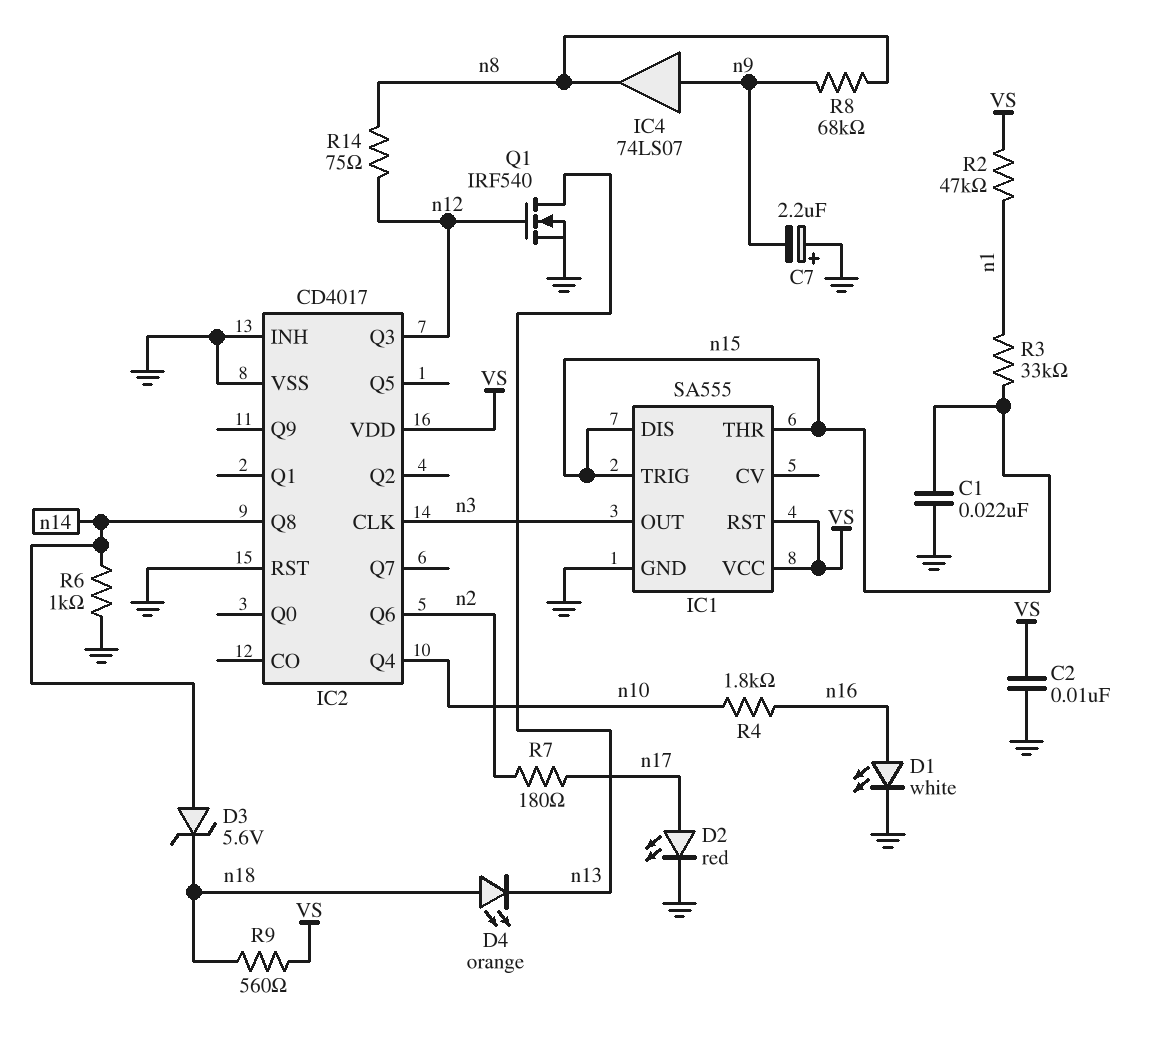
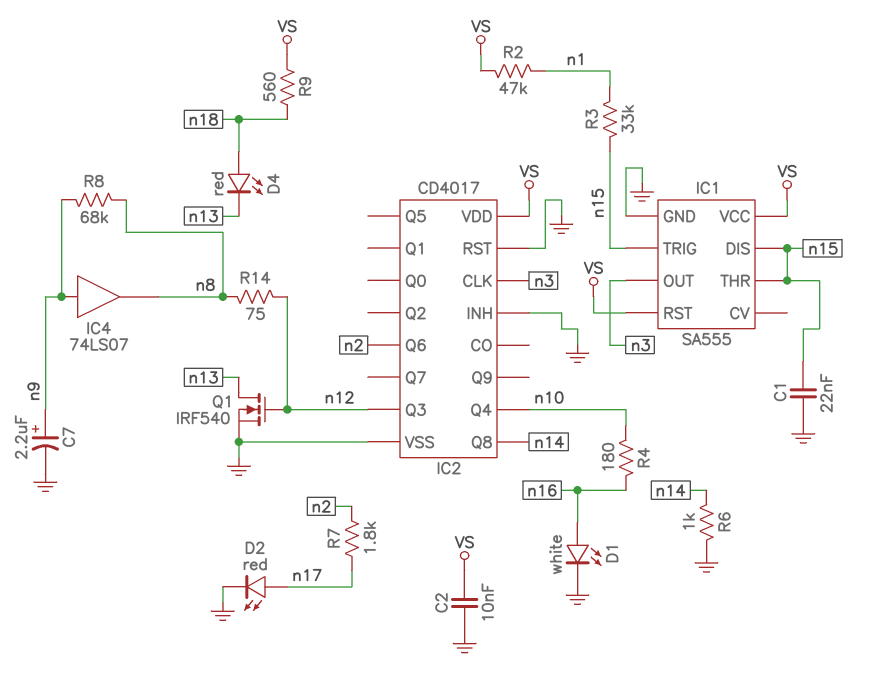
C7: 2.2uF (plus GND, minus n9) -> 2.2uF (plus n9, minus GND)
D3: zener 5.6V (A n14, K n18) -> none
D4: LED orange (A n18, K n13) -> LED red (A n18, K n13)
R4: 1.8k (n10, n16) -> 180 (n10, n16)
R7: 180 (n2, n17) -> 1.8k (n2, n17)

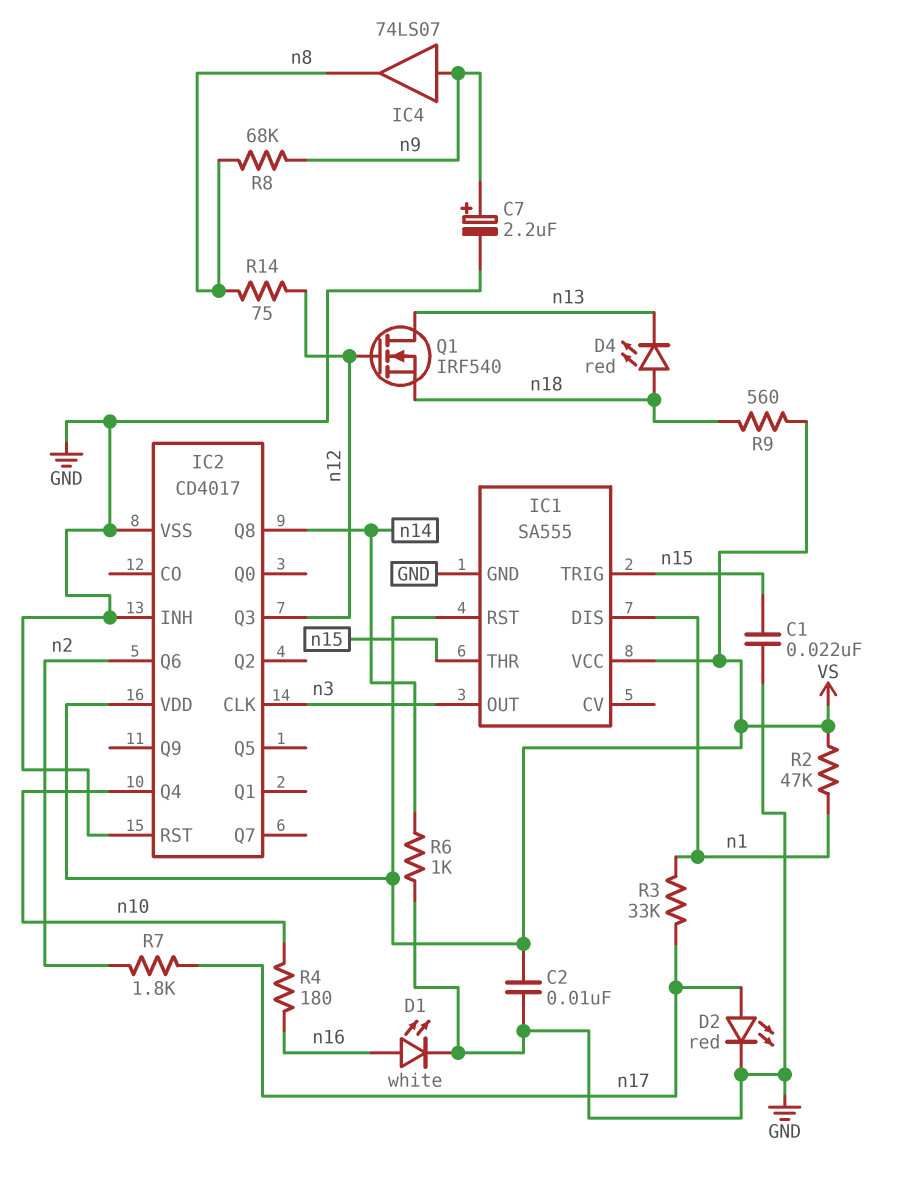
IC1 pin DIS: n15 -> n1
Q1: NMOS IRF540 (G n12, D n13, S GND) -> NMOS IRF540 (G n12, D n13, S n18)
R3: 33k (n1, n15) -> 33k (n1, n17)

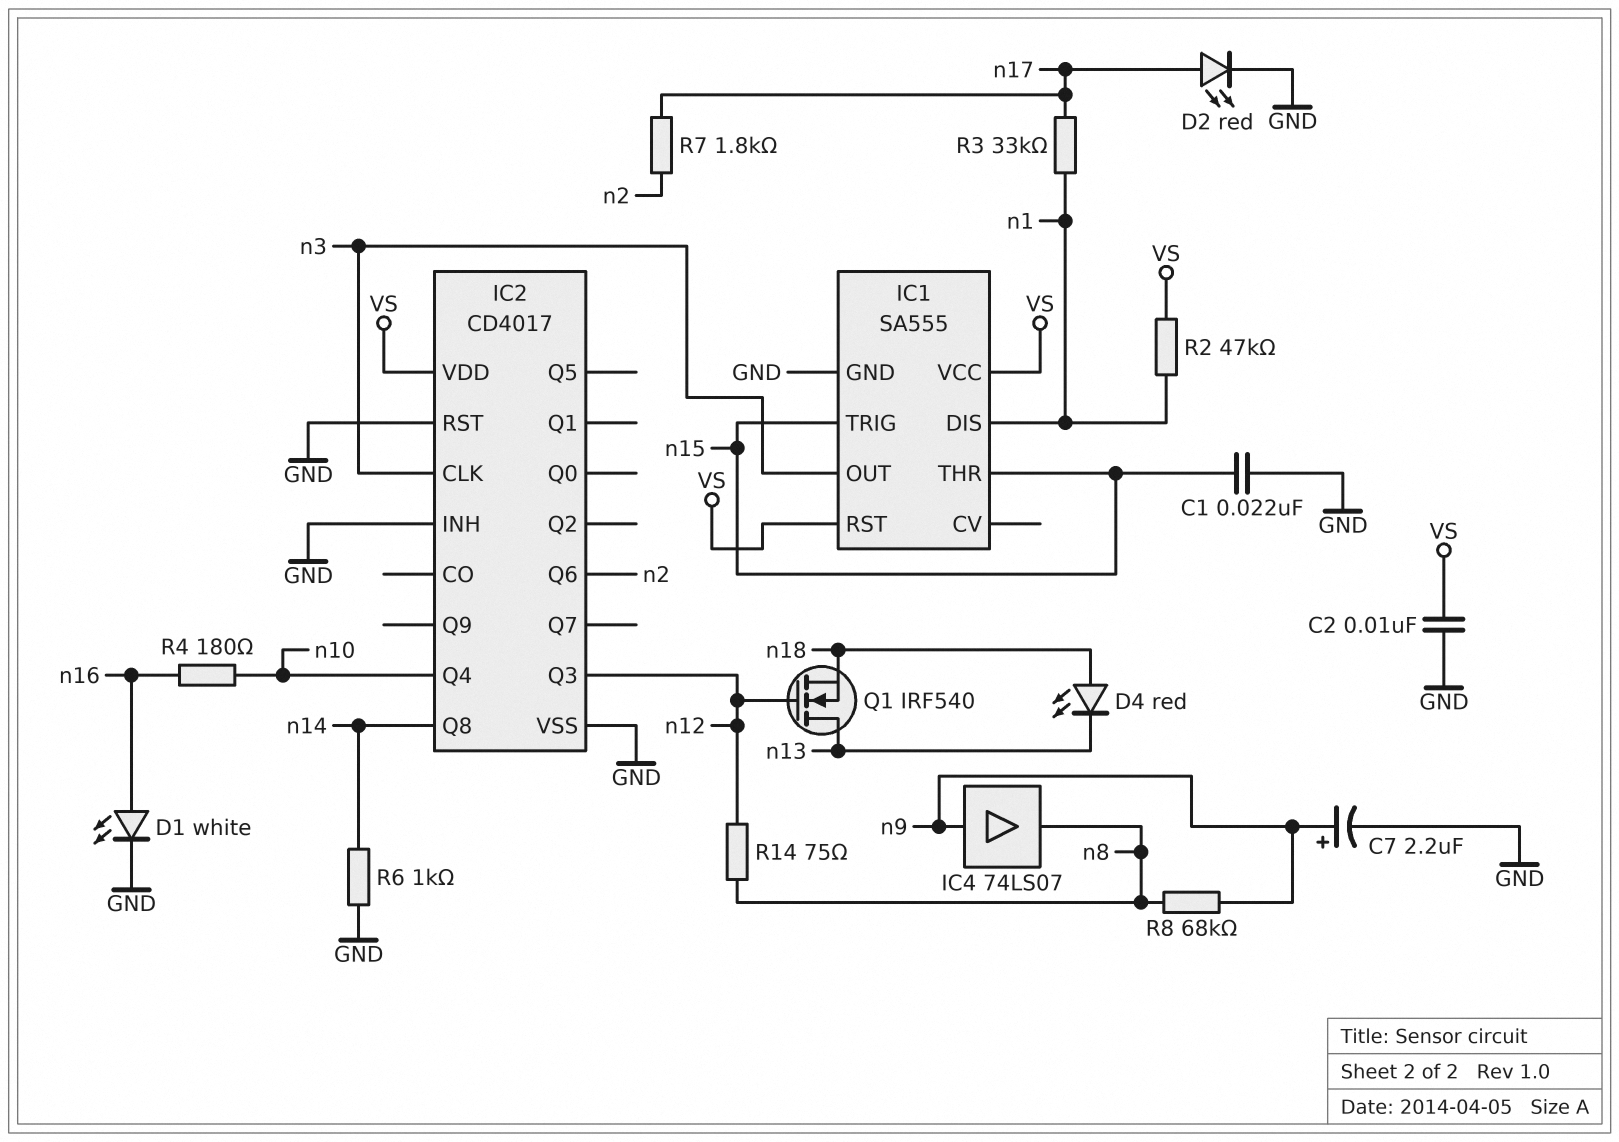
R9: 560 (VS, n18) -> none

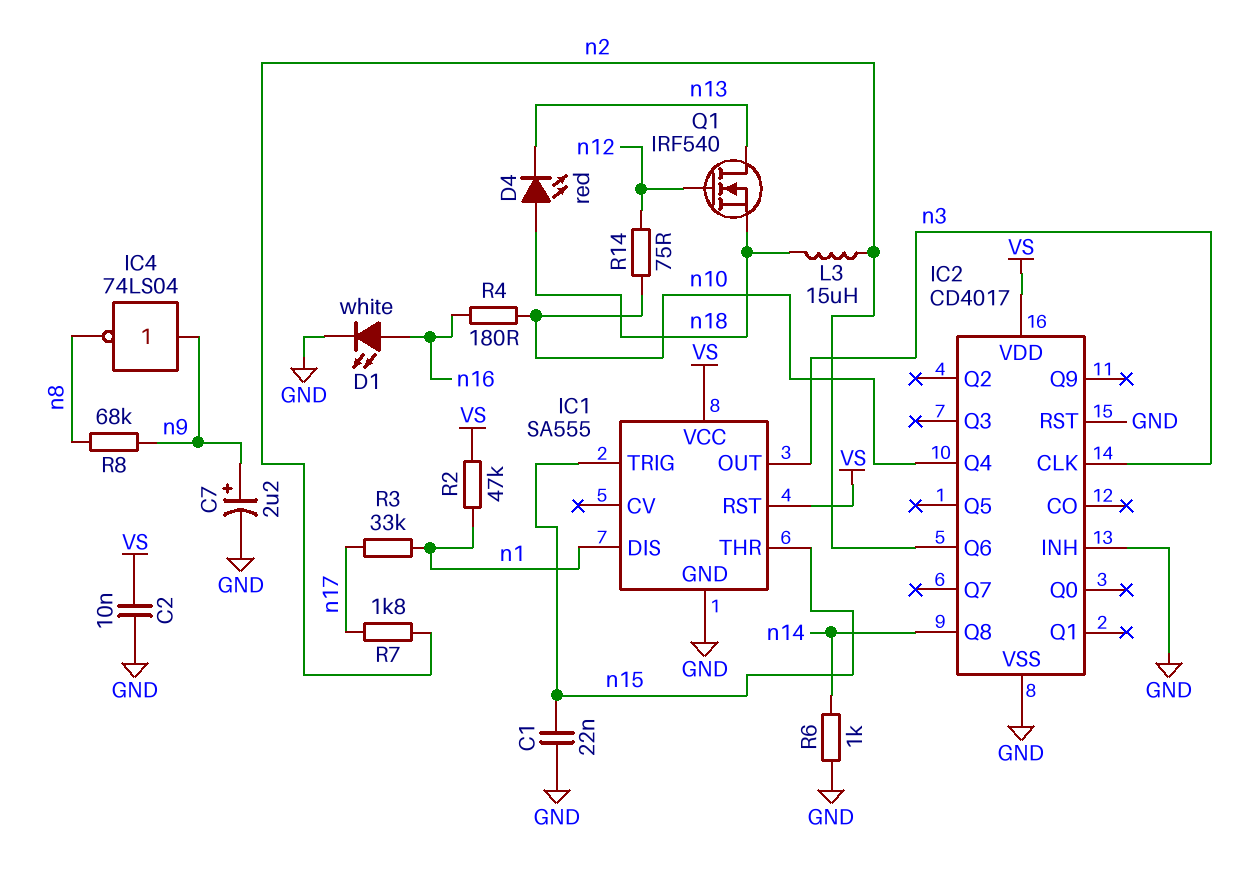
D2: LED red (A n17, K GND) -> none
IC2 pin Q3: n12 -> none
IC4: buffer 74LS07 (in n9, out n8) -> NOT 74LS04 (in n9, out n8)
L3: none -> 15uH (n2, n18)
R14: 75 (n8, n12) -> 75 (n10, n12)

